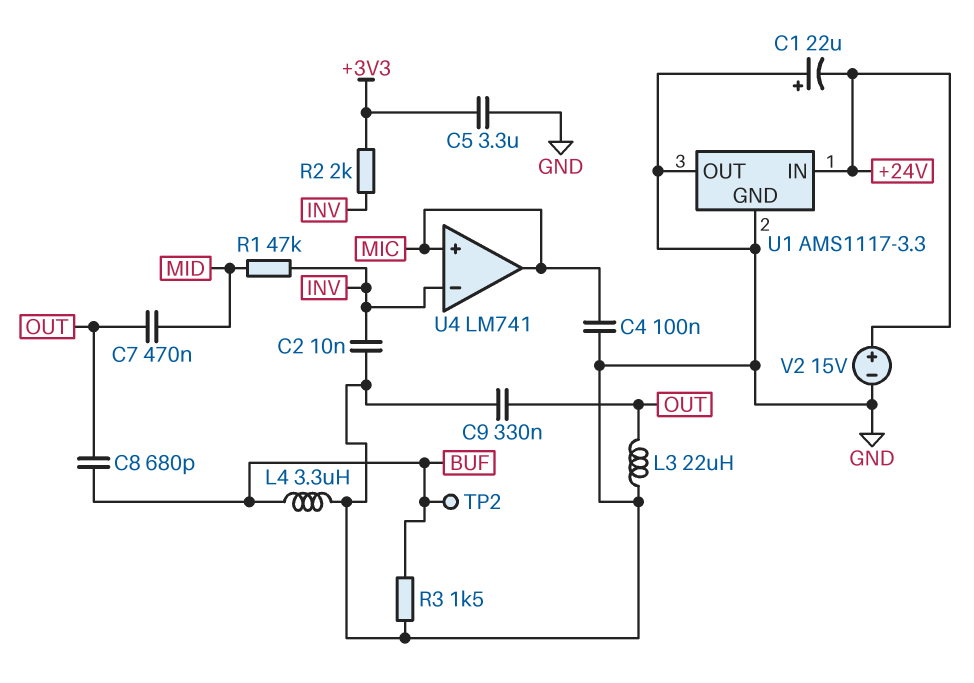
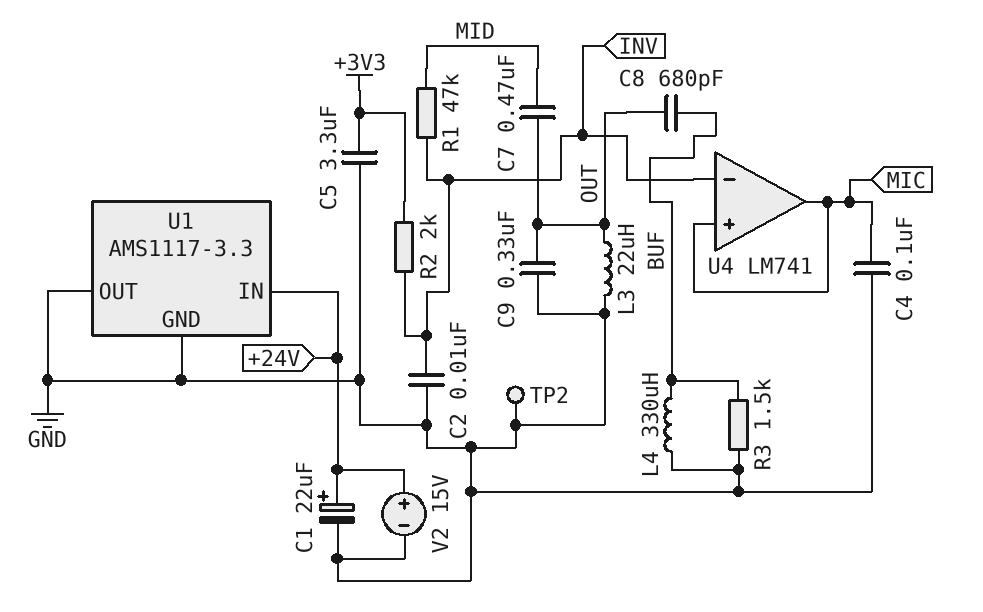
C1: 22uF (plus GND, minus +24V) -> 22uF (plus +24V, minus GND)
L4: 3.3uH (BUF, GND) -> 330uH (BUF, GND)
TP2: test point (BUF) -> test point (GND)

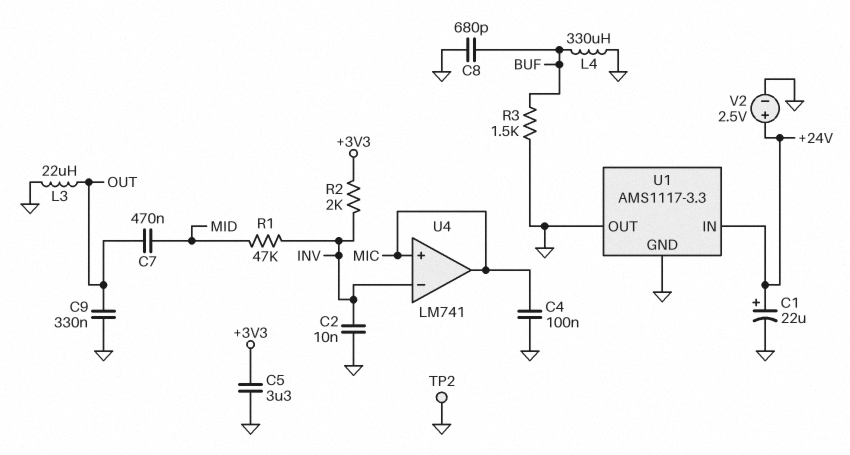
C8: 680pF (BUF, OUT) -> 680pF (BUF, GND)
V2: 15V (plus +24V, minus GND) -> 2.5V (plus +24V, minus GND)

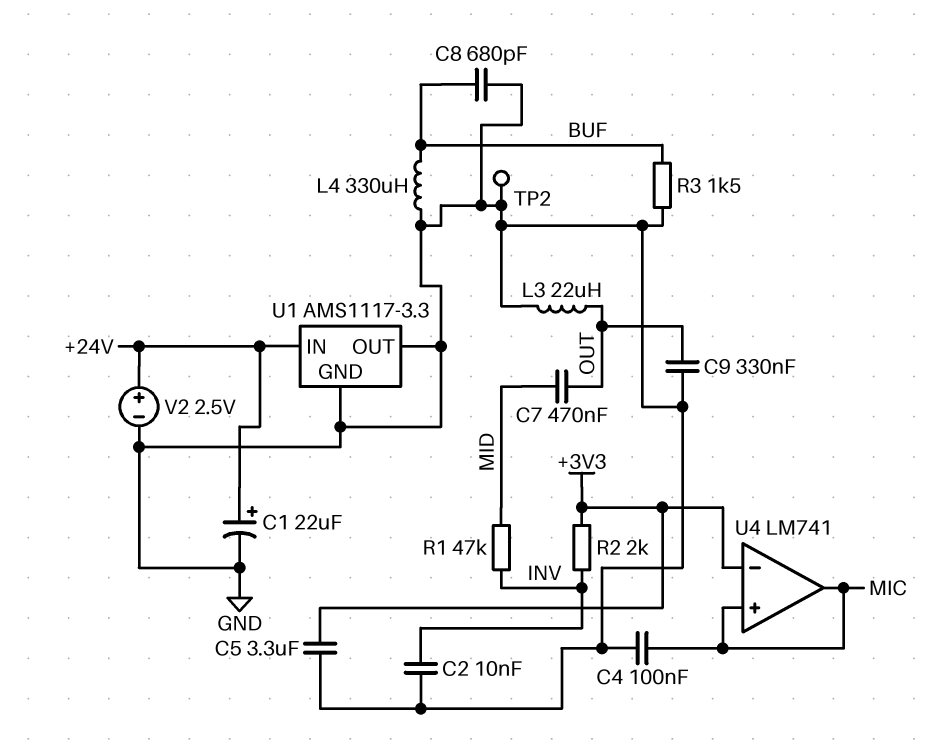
U4 pin in-: INV -> +3V3

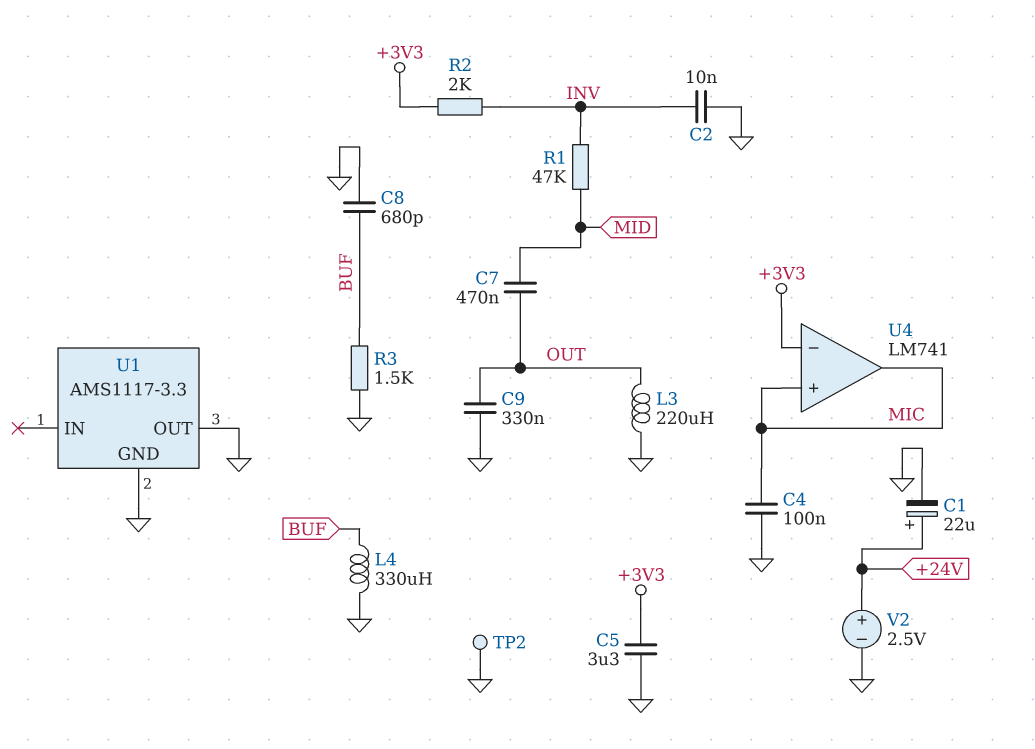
L3: 22uH (GND, OUT) -> 220uH (GND, OUT)
U1 pin IN: +24V -> none

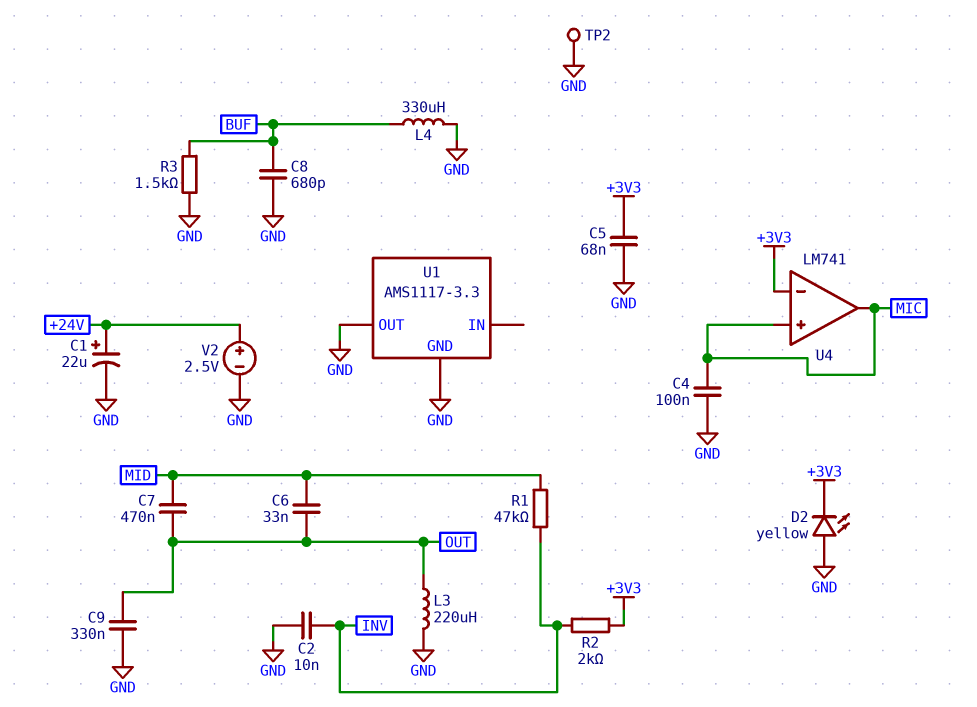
C5: 3.3uF (+3V3, GND) -> 68nF (+3V3, GND)
C6: none -> 33nF (MID, OUT)
D2: none -> LED yellow (A GND, K +3V3)

